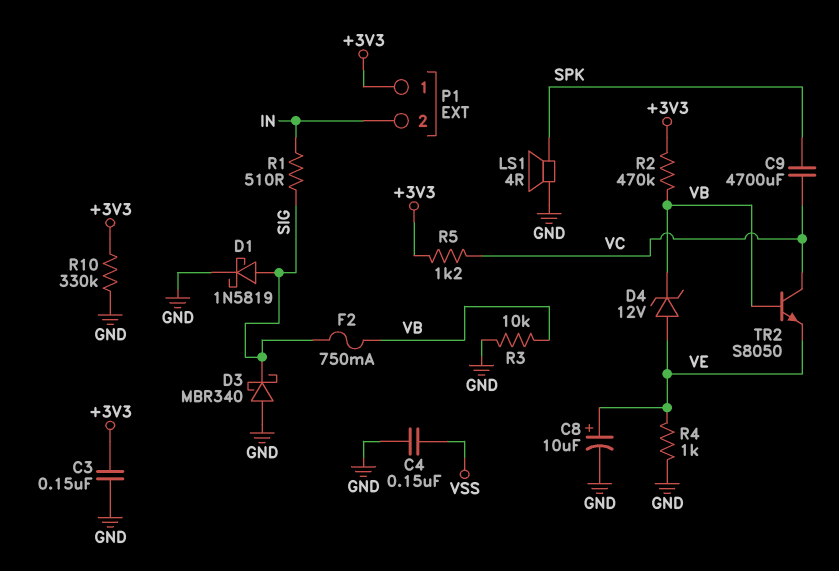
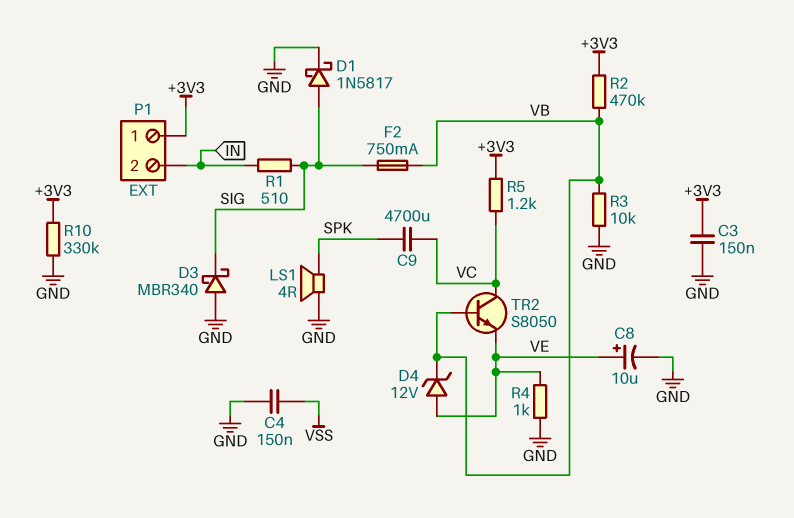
D1: schottky 1N5819 (A SIG, K GND) -> schottky 1N5817 (A SIG, K GND)

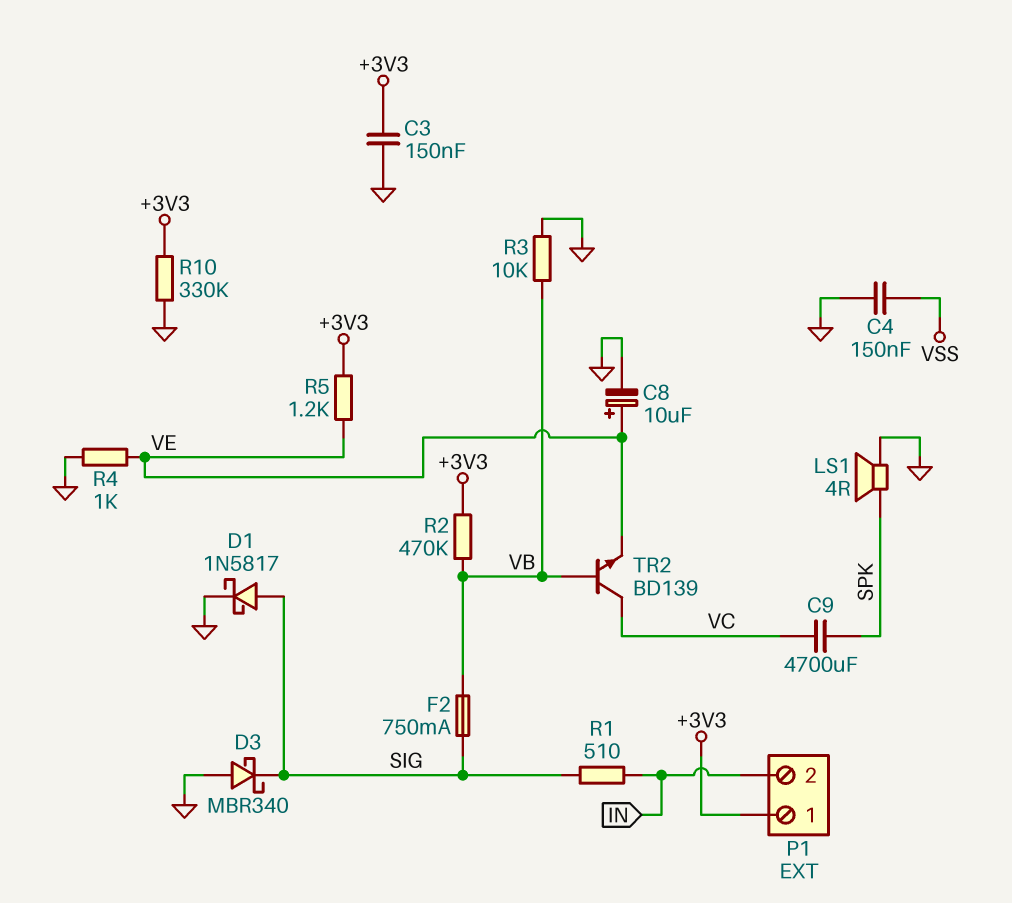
D4: zener 12V (A VE, K VB) -> none
R5: 1.2k (+3V3, VC) -> 1.2k (+3V3, VE)
TR2: NPN S8050 (B VB, C VC, E VE) -> NPN BD139 (B VB, C VC, E VE)

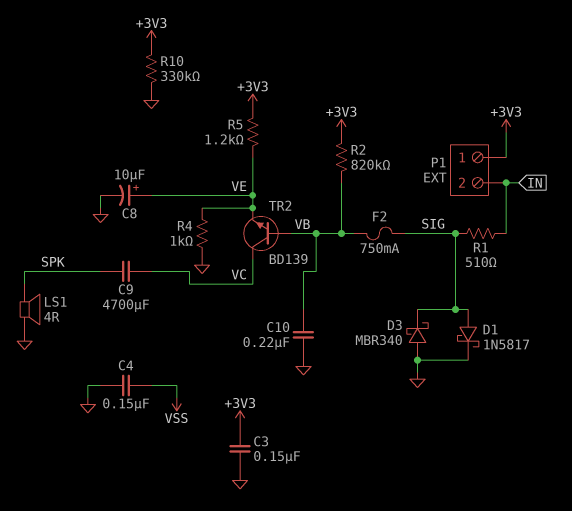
C10: none -> 220nF (GND, VB)
R2: 470k (+3V3, VB) -> 820k (+3V3, VB)
R3: 10k (GND, VB) -> none

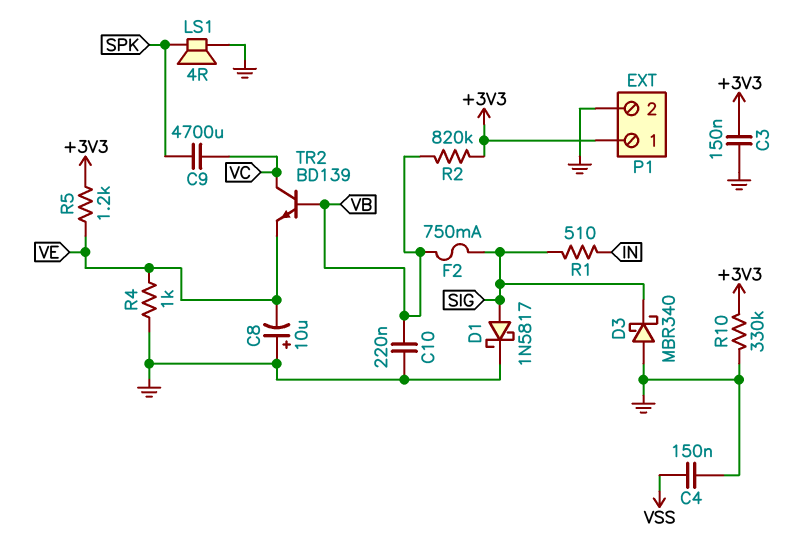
C8: 10uF (plus VE, minus GND) -> 10uF (plus GND, minus VE)
P1 pin 2: IN -> GND

